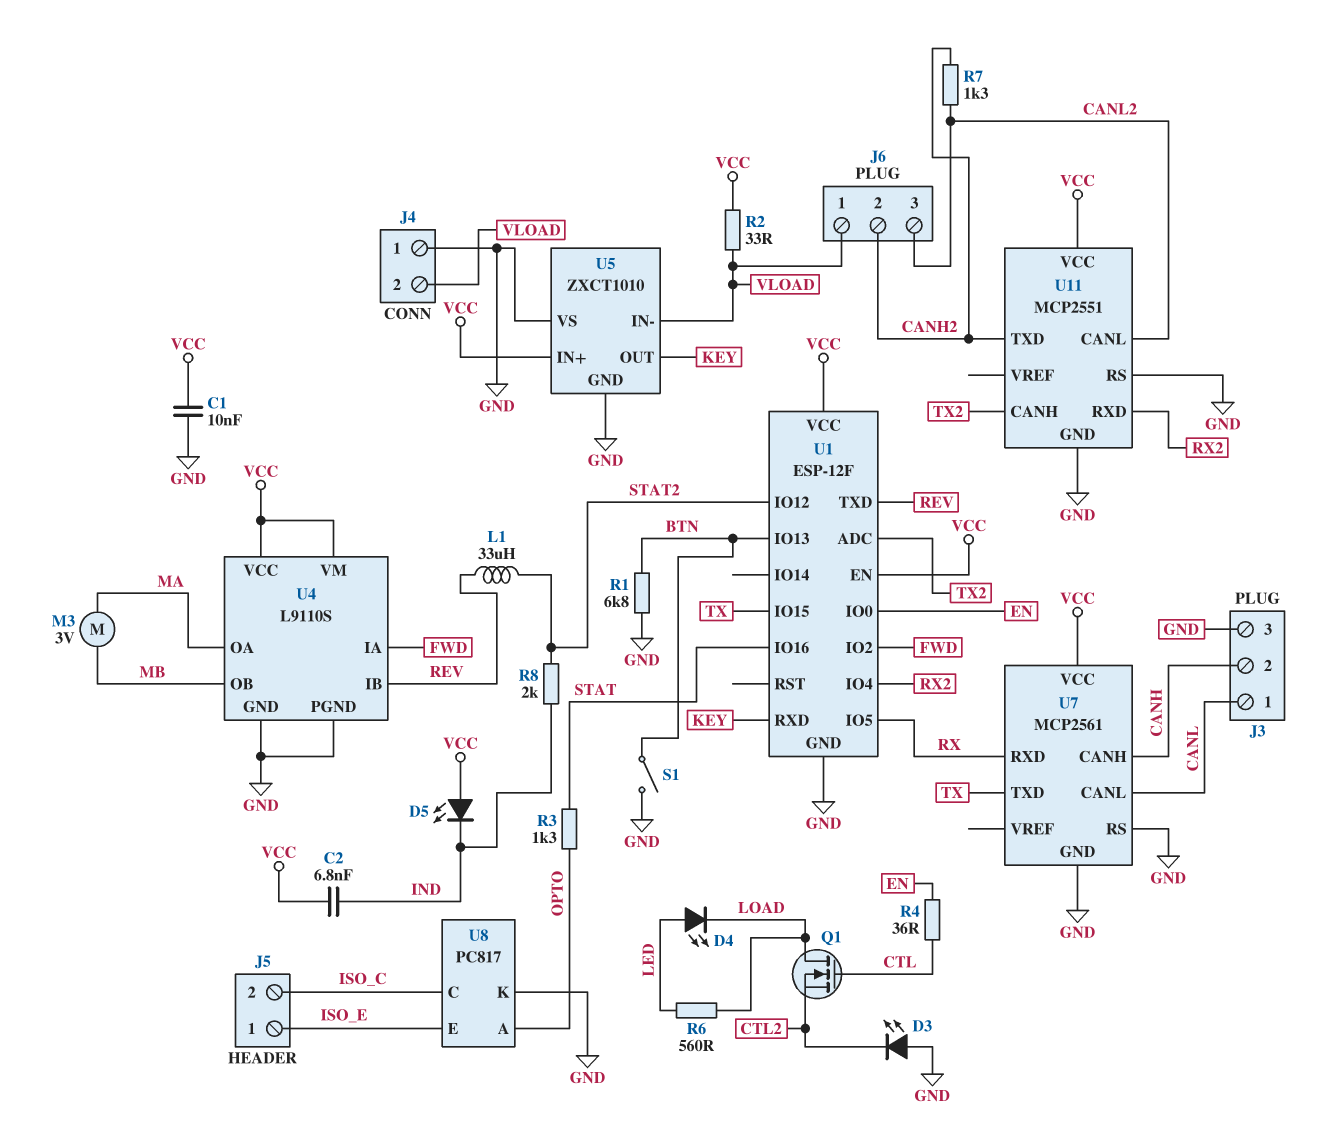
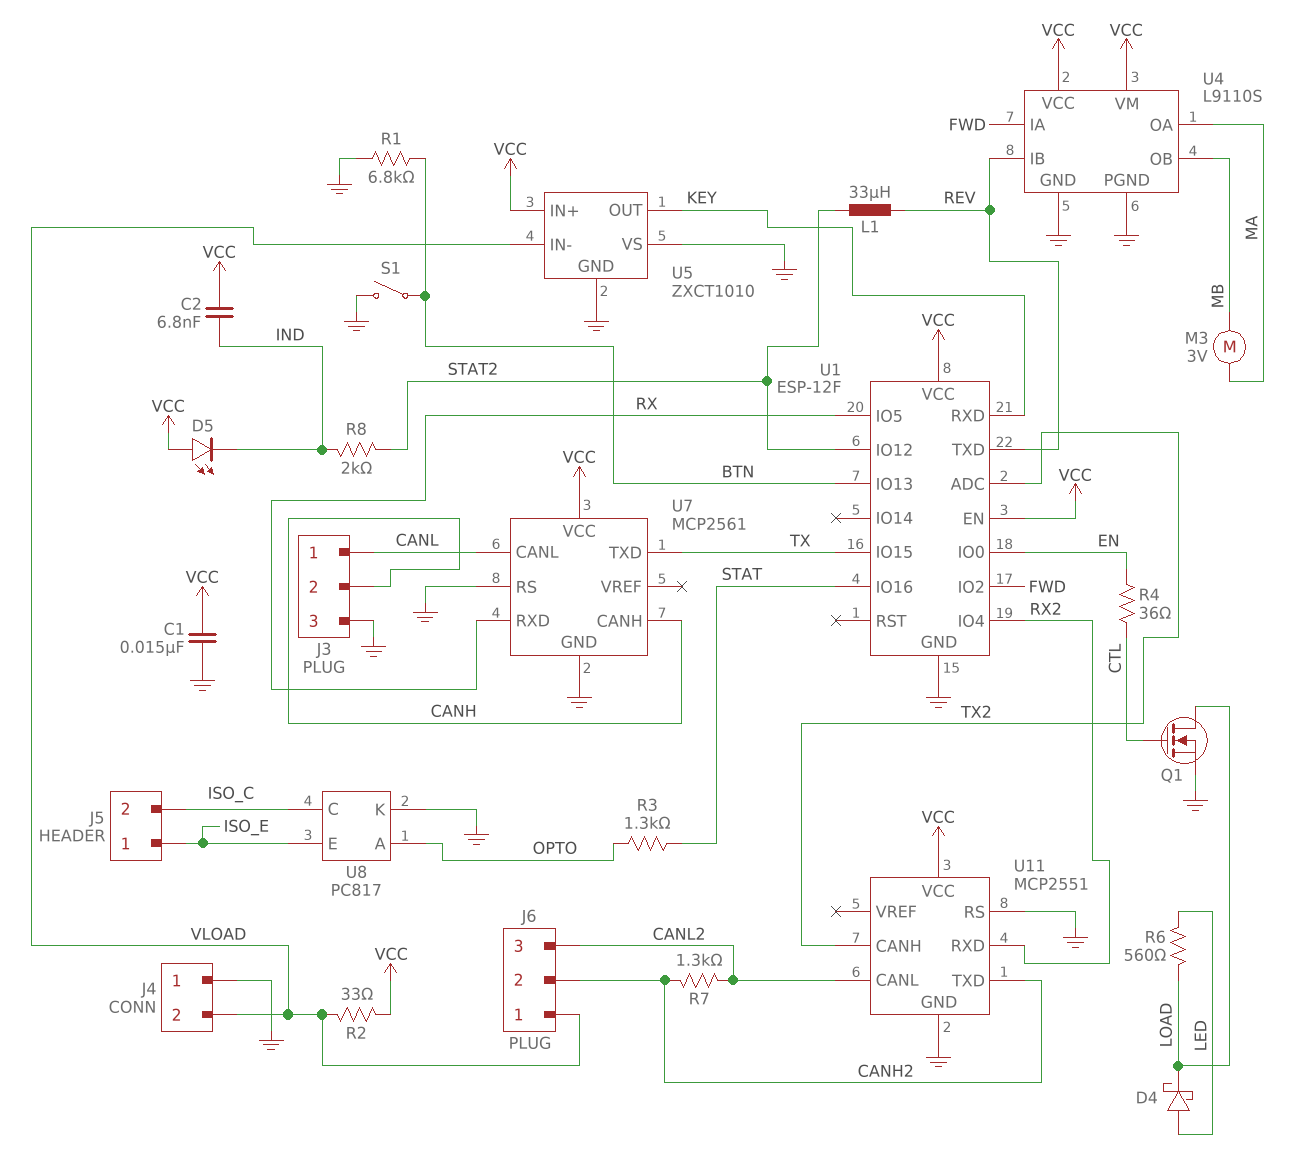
C1: 10nF (GND, VCC) -> 15nF (GND, VCC)
D3: LED (A GND, K CTL2) -> none
D4: LED (A LED, K LOAD) -> schottky (A LED, K LOAD)
Q1: NMOS (G CTL, D LOAD, S CTL2) -> NMOS (G CTL, D LOAD, S GND)

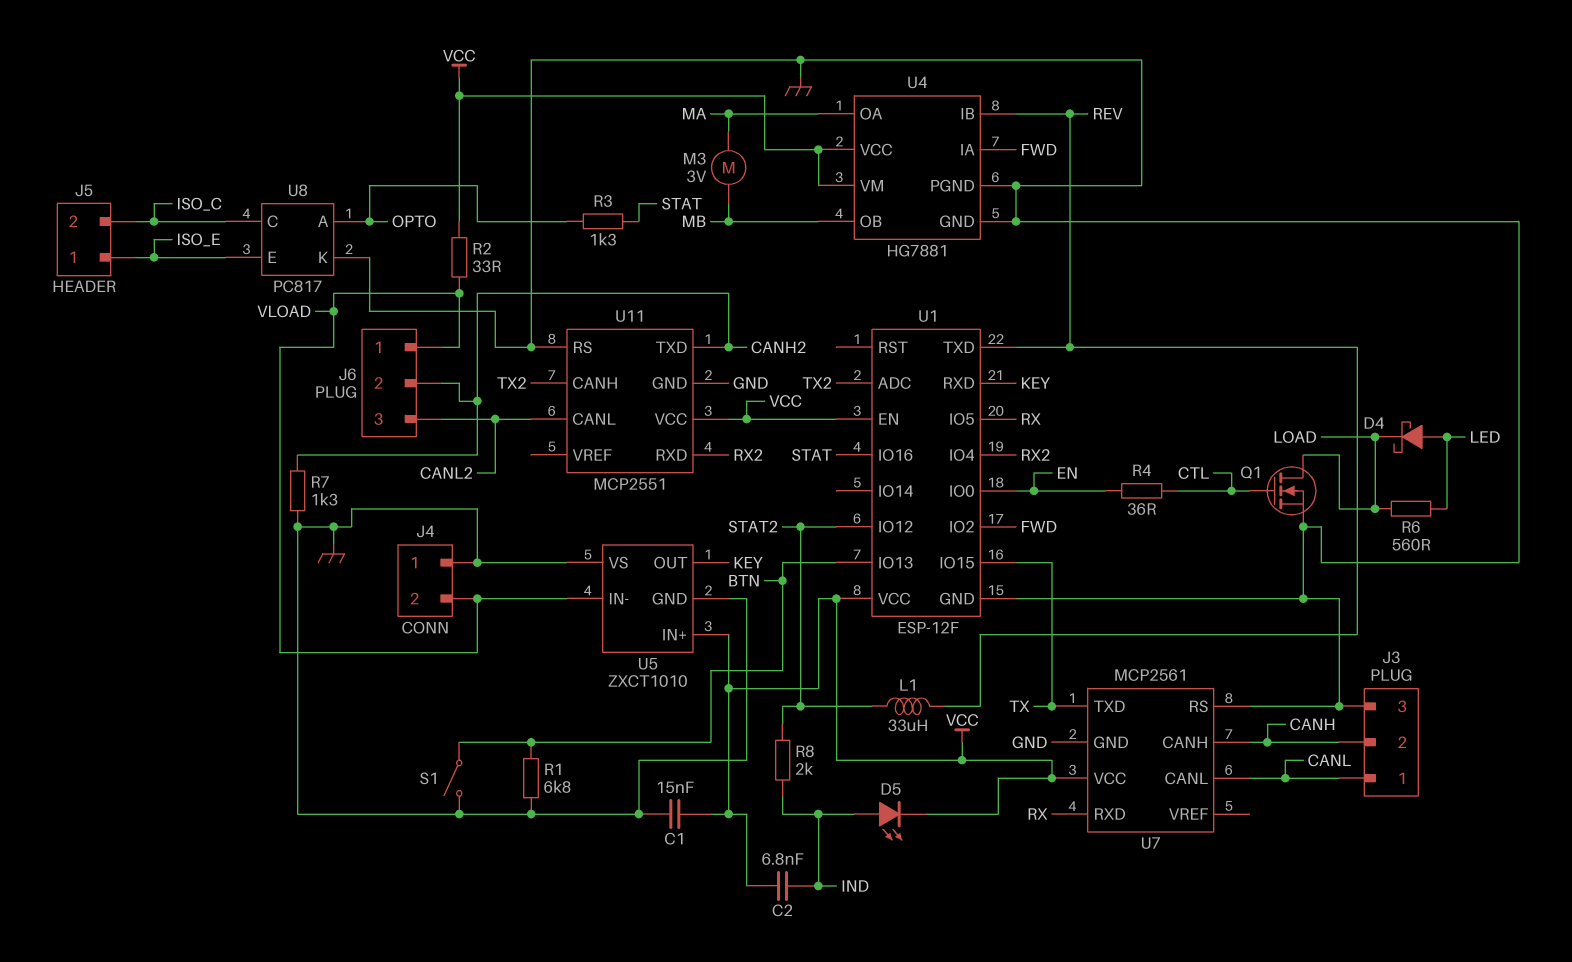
D5: LED (A VCC, K IND) -> LED (A IND, K VCC)
R7: 1.3k (CANH2, CANL2) -> 1.3k (CANH2, GND)
U4: L9110S -> HG7881

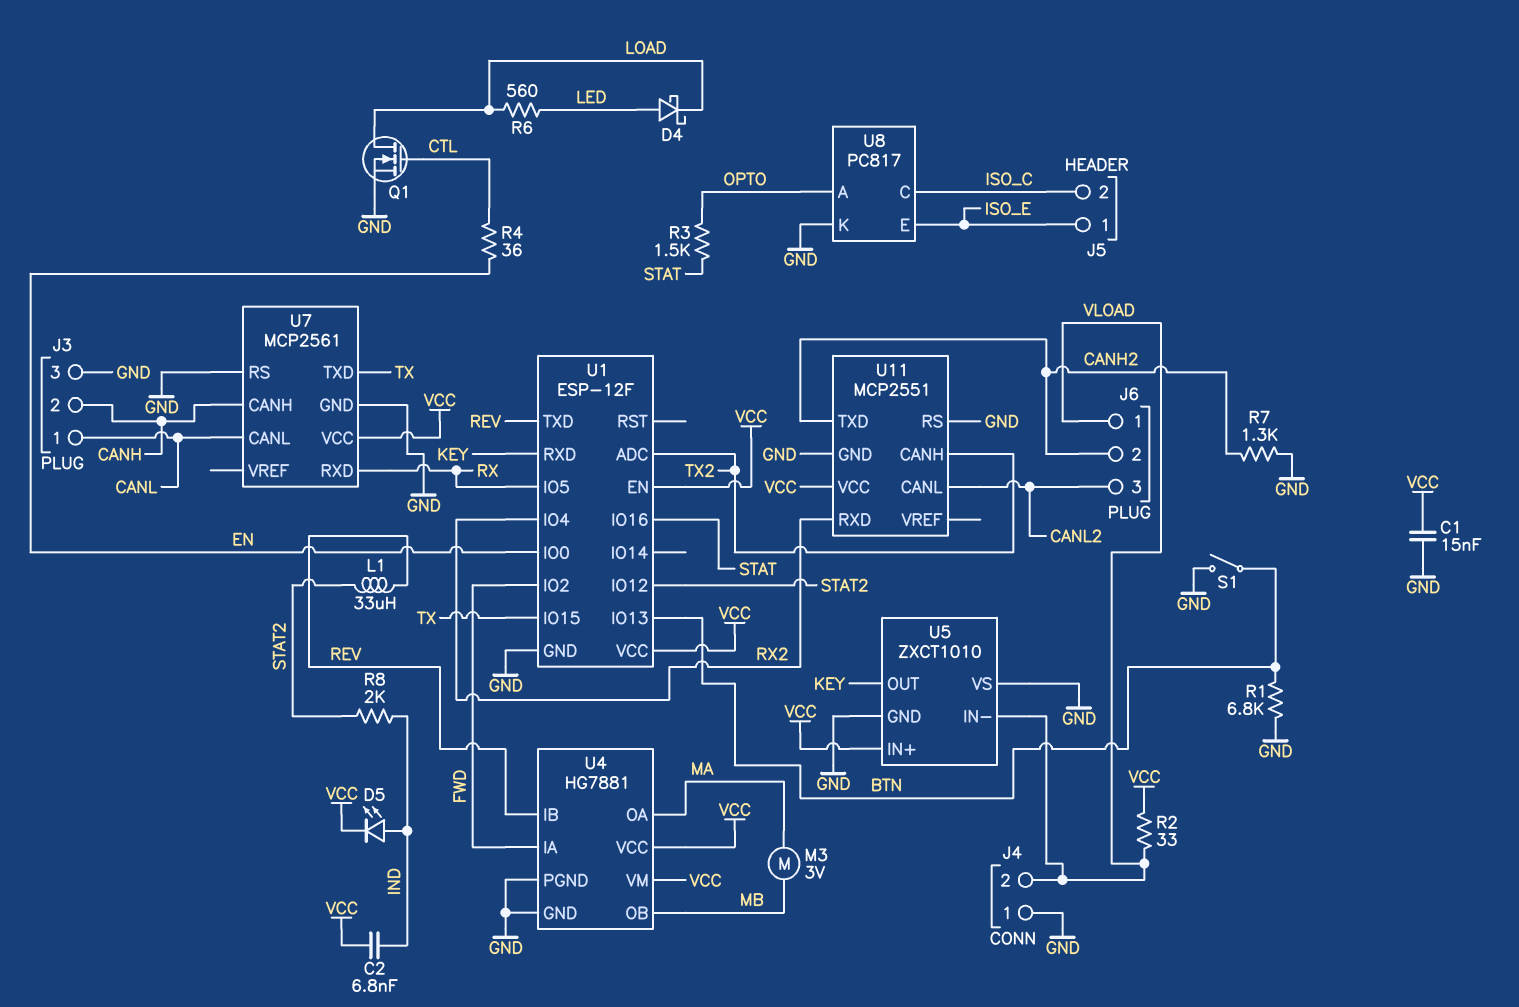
R3: 1.3k (OPTO, STAT) -> 1.5k (OPTO, STAT)

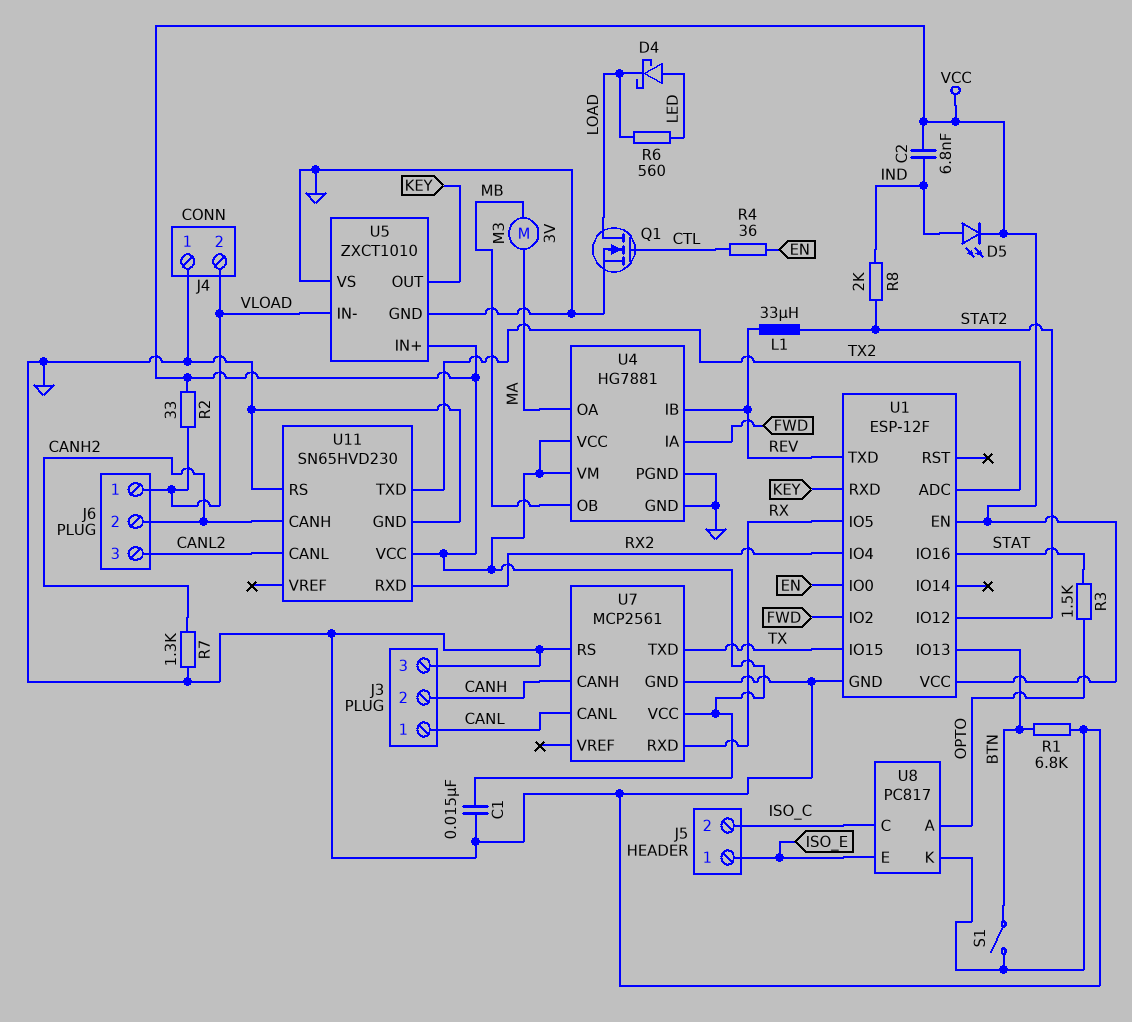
U11: MCP2551 -> SN65HVD230
U11 pin CANH: TX2 -> CANH2
U11 pin TXD: CANH2 -> TX2

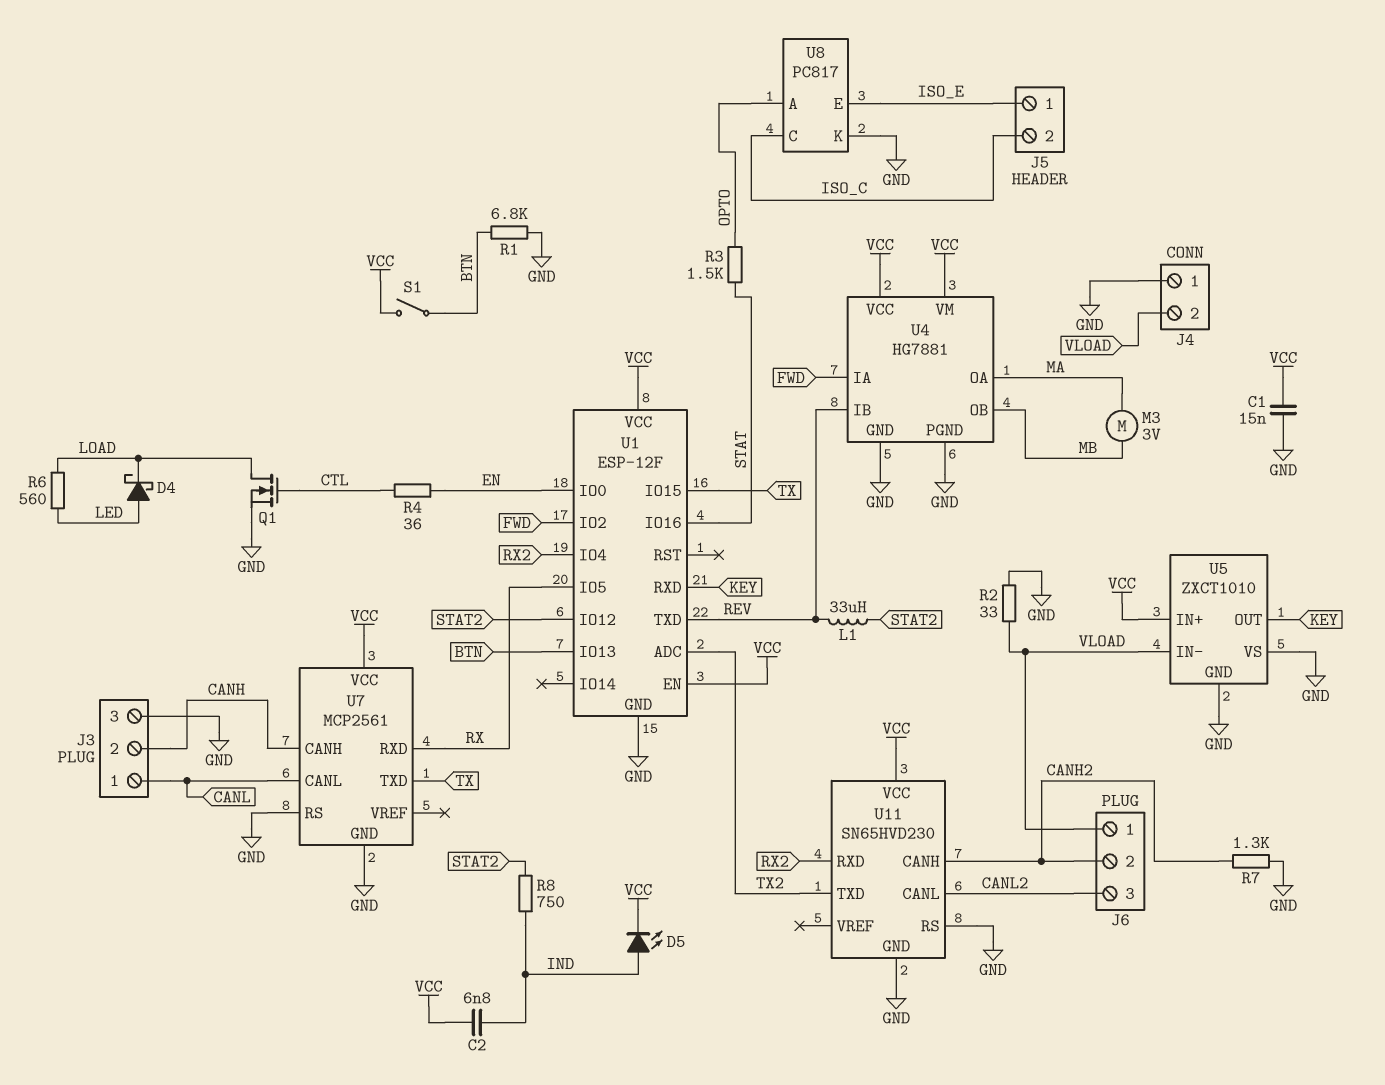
R2: 33 (VCC, VLOAD) -> 33 (GND, VLOAD)
R8: 2k (IND, STAT2) -> 750 (IND, STAT2)
S1: switch (BTN, GND) -> switch (BTN, VCC)

